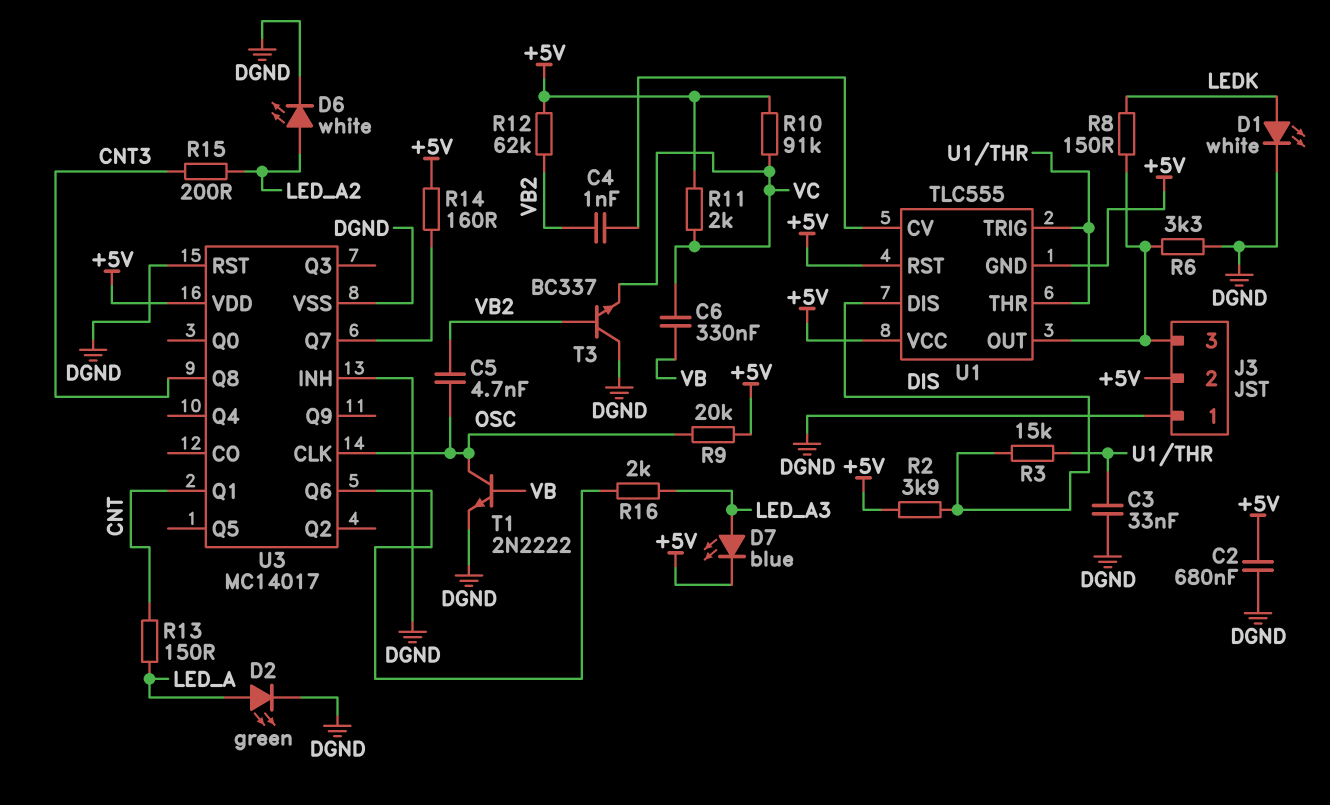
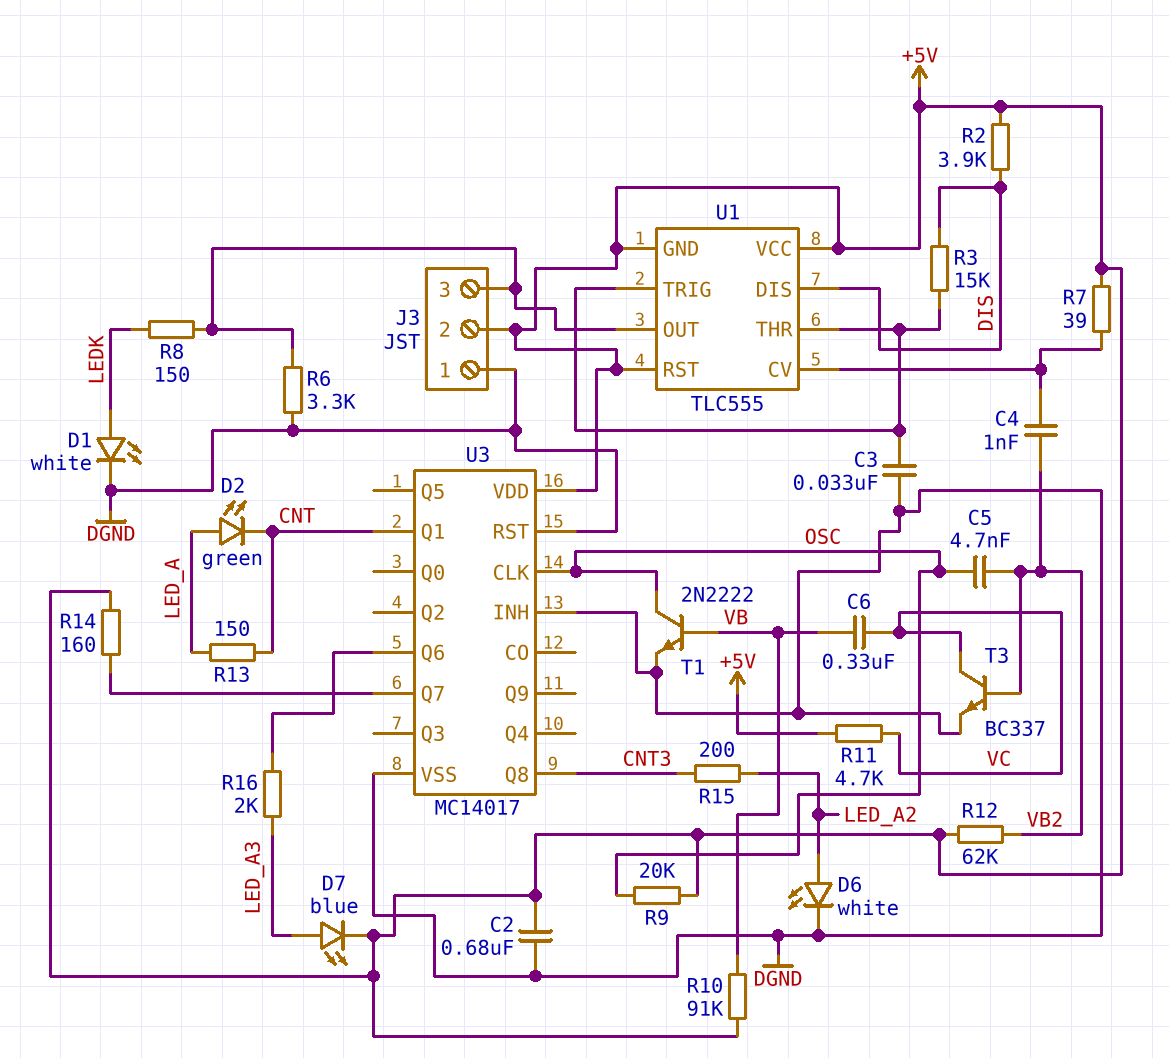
D2: LED green (A LED_A, K DGND) -> LED green (A LED_A, K CNT)
R7: none -> 39 (+5V, U1/CV)
R10: 91k (+5V, VC) -> 91k (+5V, VB)
R11: 2k (+5V, VC) -> 4.7k (+5V, VC)
T3: NPN BC337 (B VB2, C DGND, E VC) -> NPN BC337 (B VB2, C VC, E DGND)

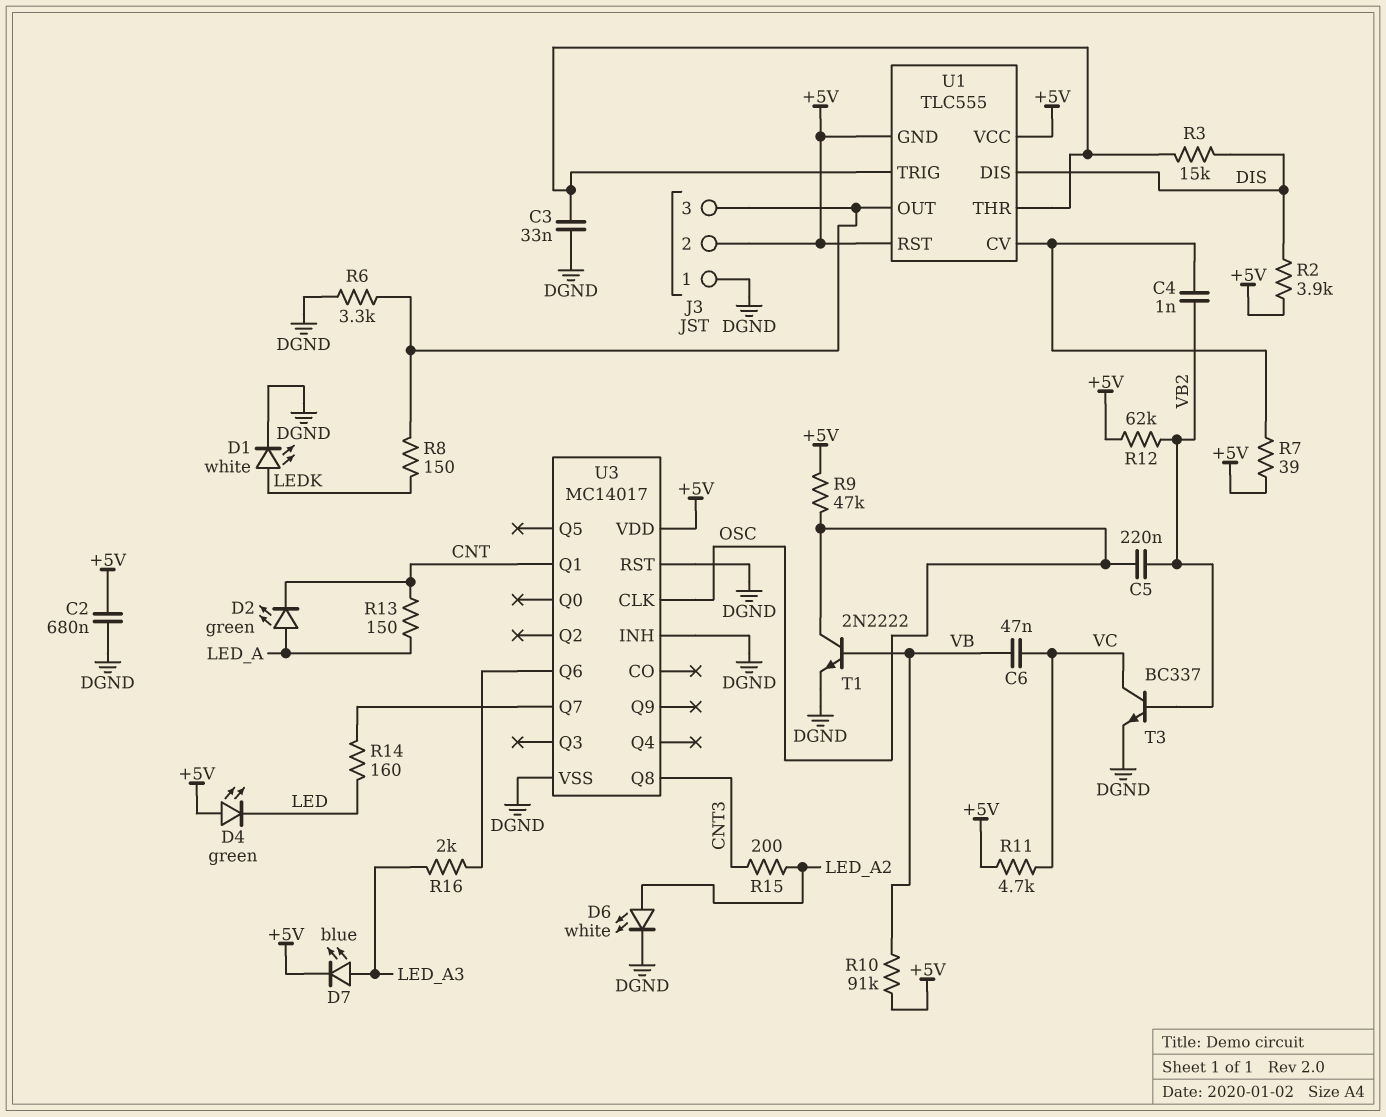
C5: 4.7nF (OSC, VB2) -> 220nF (OSC, VB2)
C6: 330nF (VB, VC) -> 47nF (VB, VC)
D4: none -> LED green (A +5V, K LED)
R9: 20k (+5V, OSC) -> 47k (+5V, OSC)
R14: 160 (+5V, U3/Q7) -> 160 (LED, U3/Q7)

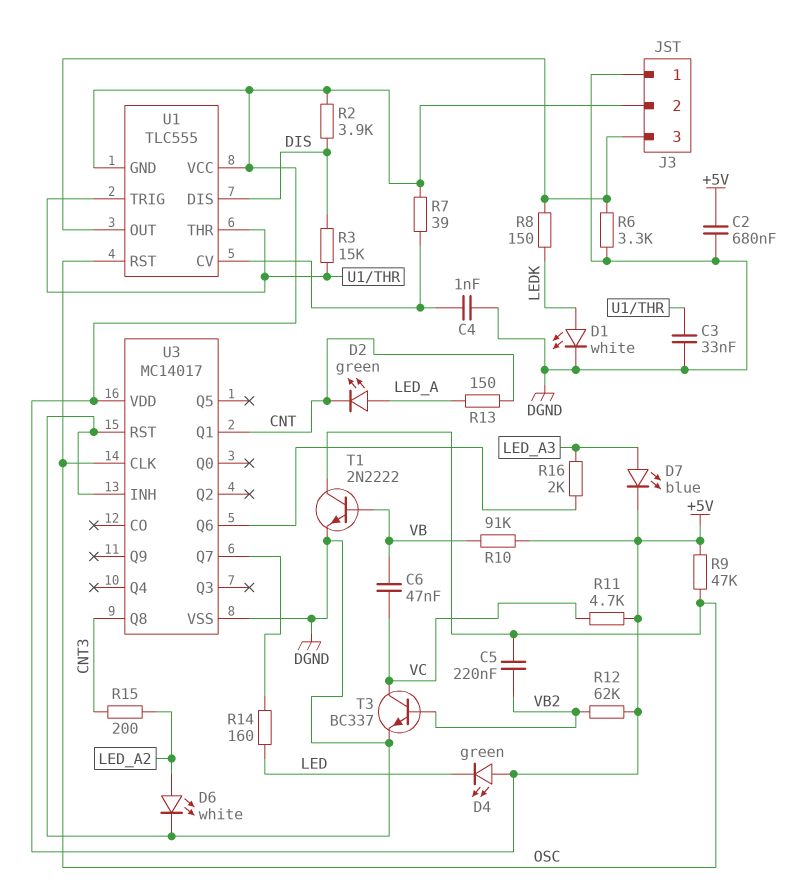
C4: 1nF (U1/CV, VB2) -> 1nF (DGND, U1/CV)
U1 pin RST: +5V -> OSC

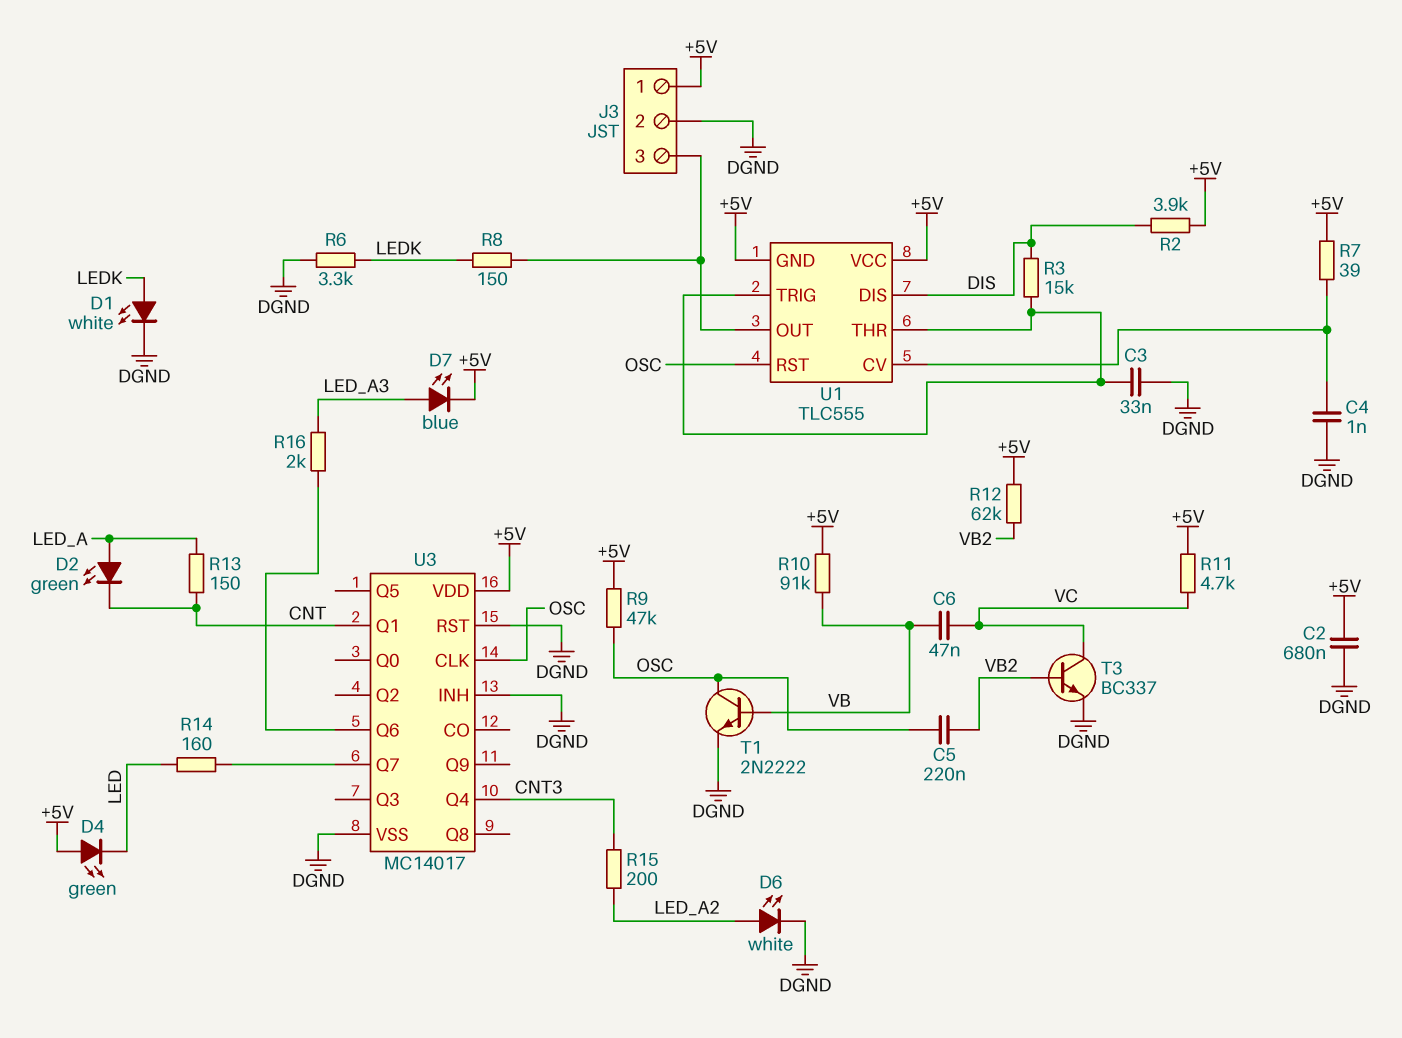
J3 pin 1: DGND -> +5V
J3 pin 2: +5V -> DGND
R6: 3.3k (DGND, J3/3) -> 3.3k (DGND, LEDK)
U3 pin Q4: none -> CNT3
U3 pin Q8: CNT3 -> none

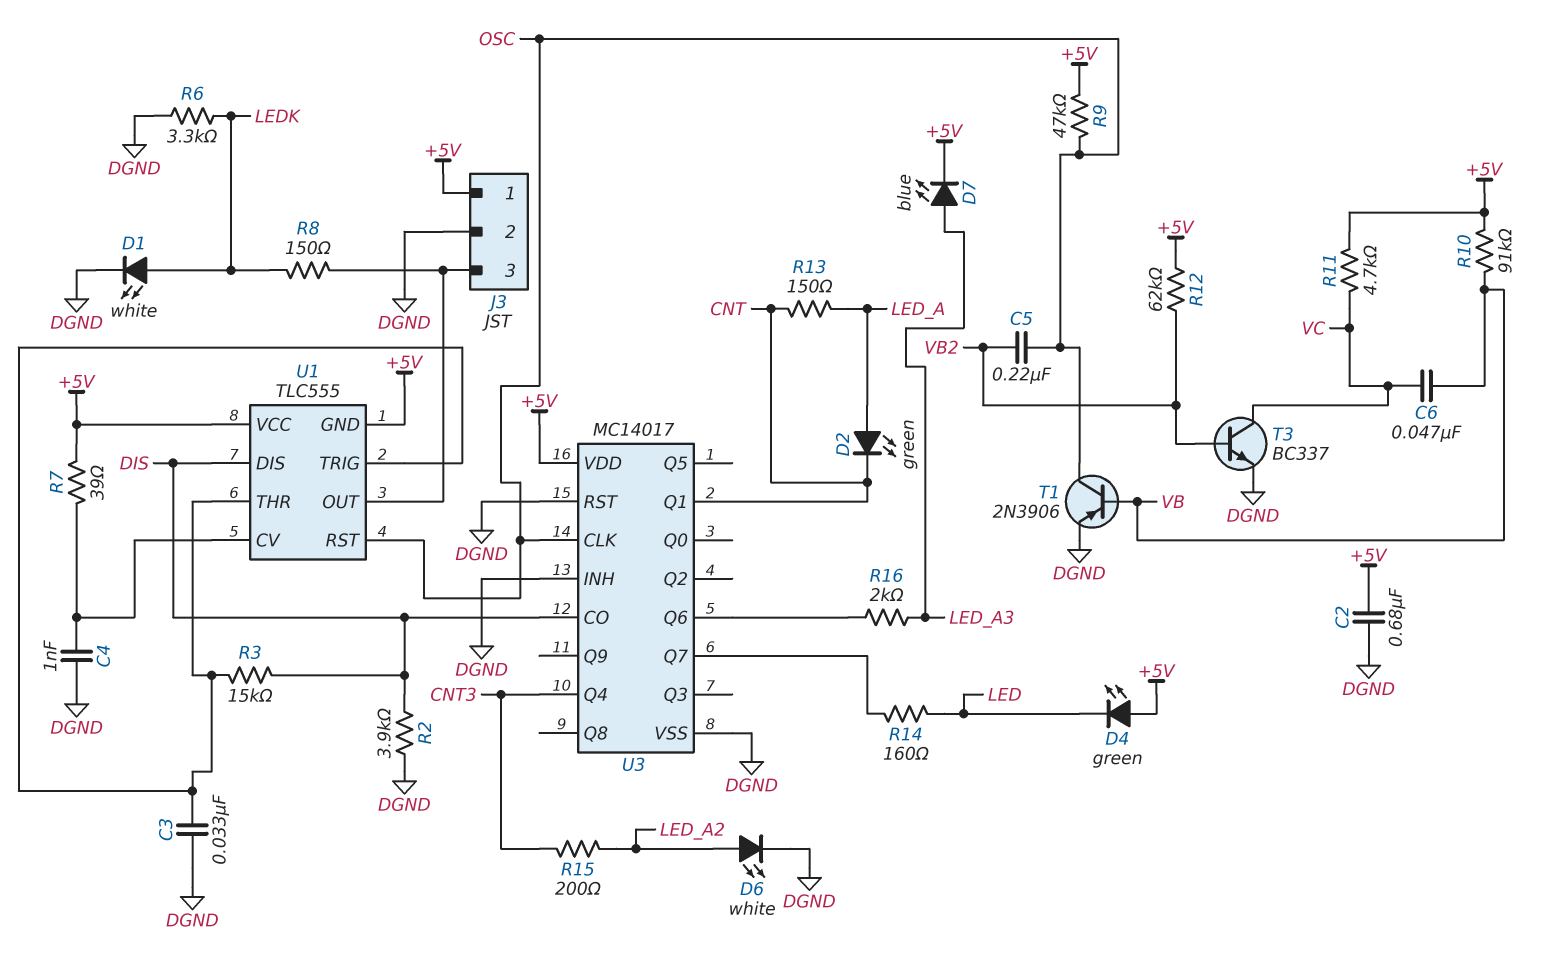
R2: 3.9k (+5V, DIS) -> 3.9k (DGND, DIS)
T1: NPN 2N2222 (B VB, C OSC, E DGND) -> PNP 2N3906 (B VB, C OSC, E DGND)
U3 pin CO: none -> DIS

